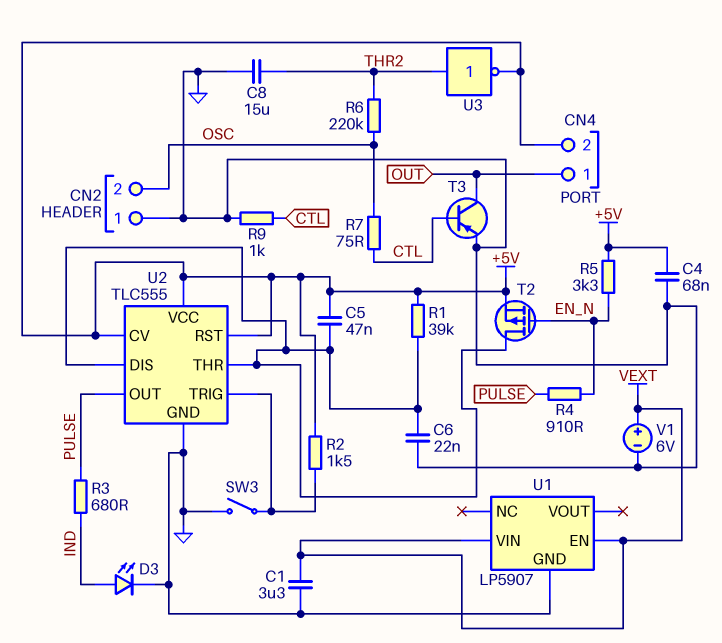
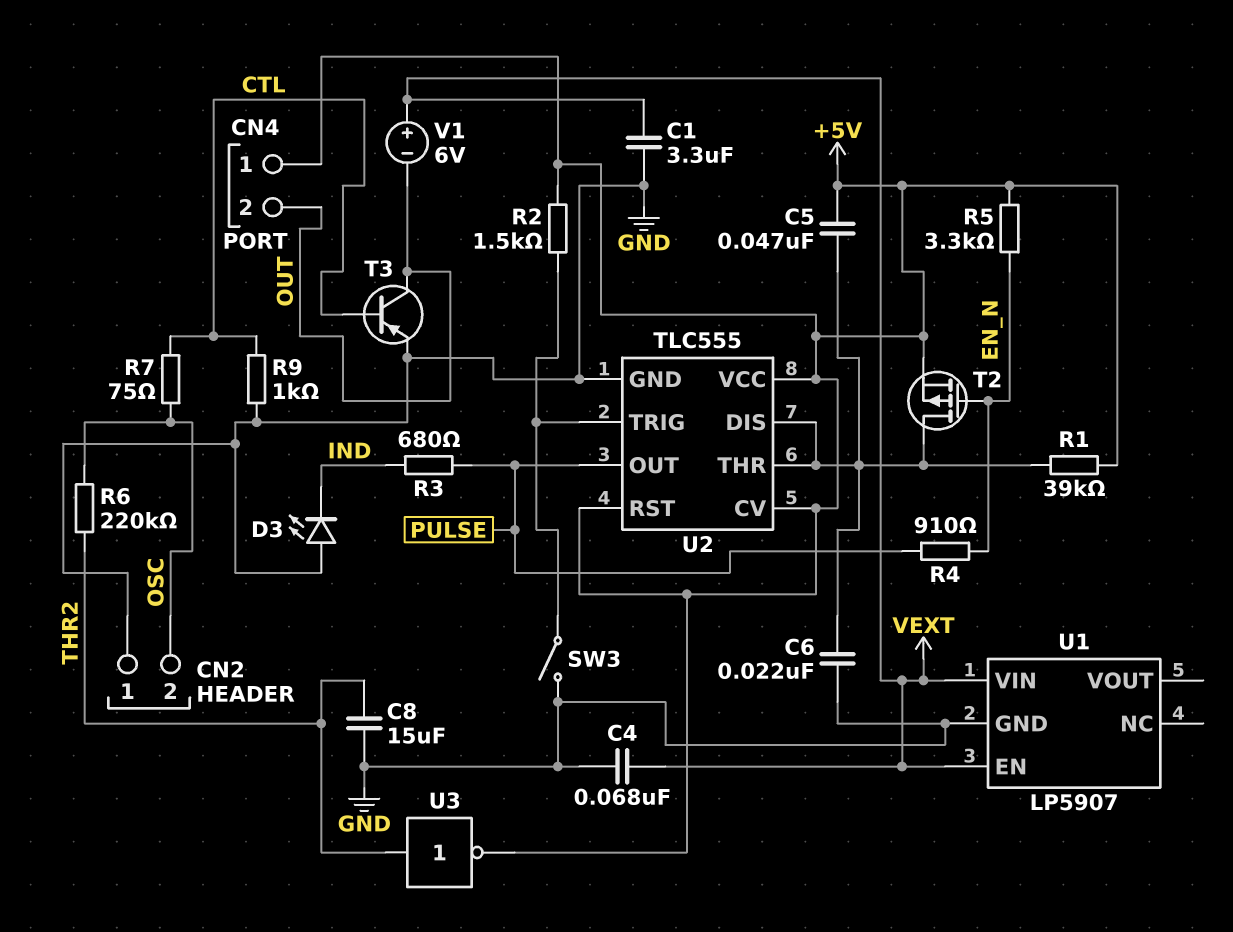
C4: 68nF (+5V, GND) -> 68nF (GND, VEXT)
CN4 pin 1: OUT -> +5V
CN4 pin 2: +5V -> OUT
D3: LED (A IND, K GND) -> LED (A GND, K IND)
V1: 6V (plus VEXT, minus GND) -> 6V (plus VEXT, minus OUT)

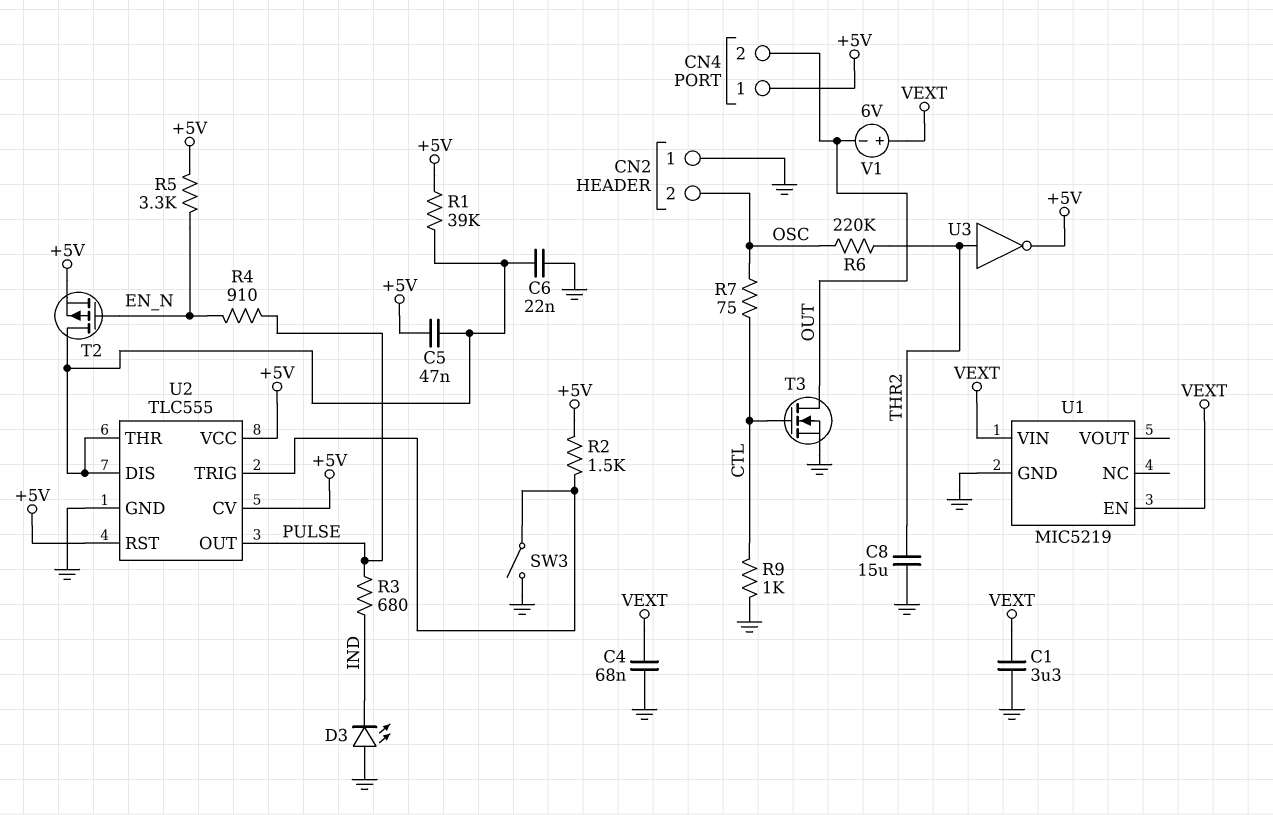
T3: PNP (B CTL, C OUT, E GND) -> NMOS (G CTL, D OUT, S GND)
U1: LP5907 -> MIC5219

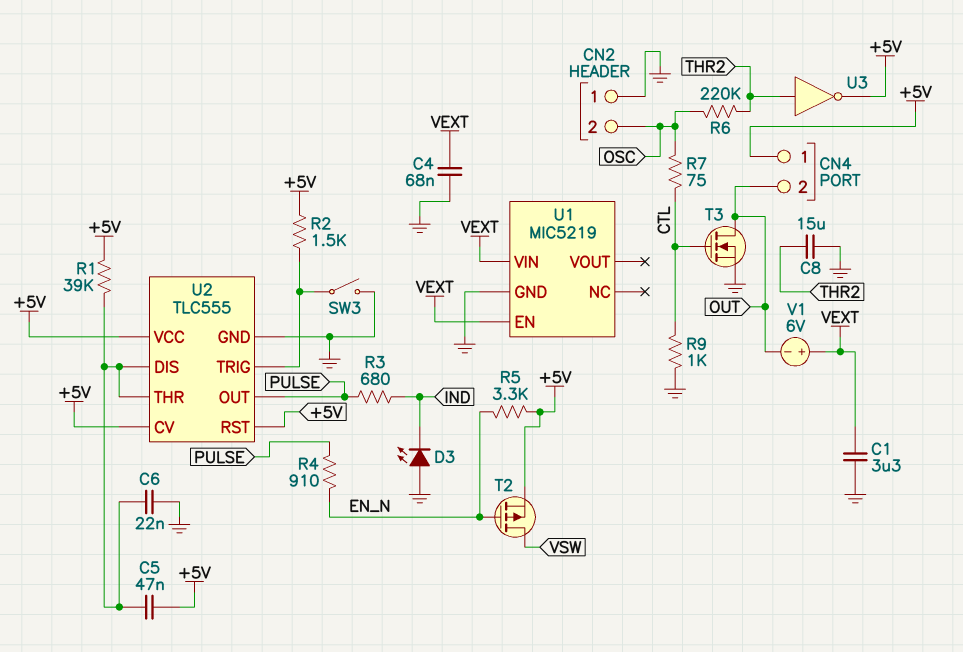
T2: PMOS (G EN_N, D U2/DIS, S +5V) -> PMOS (G EN_N, D VSW, S +5V)

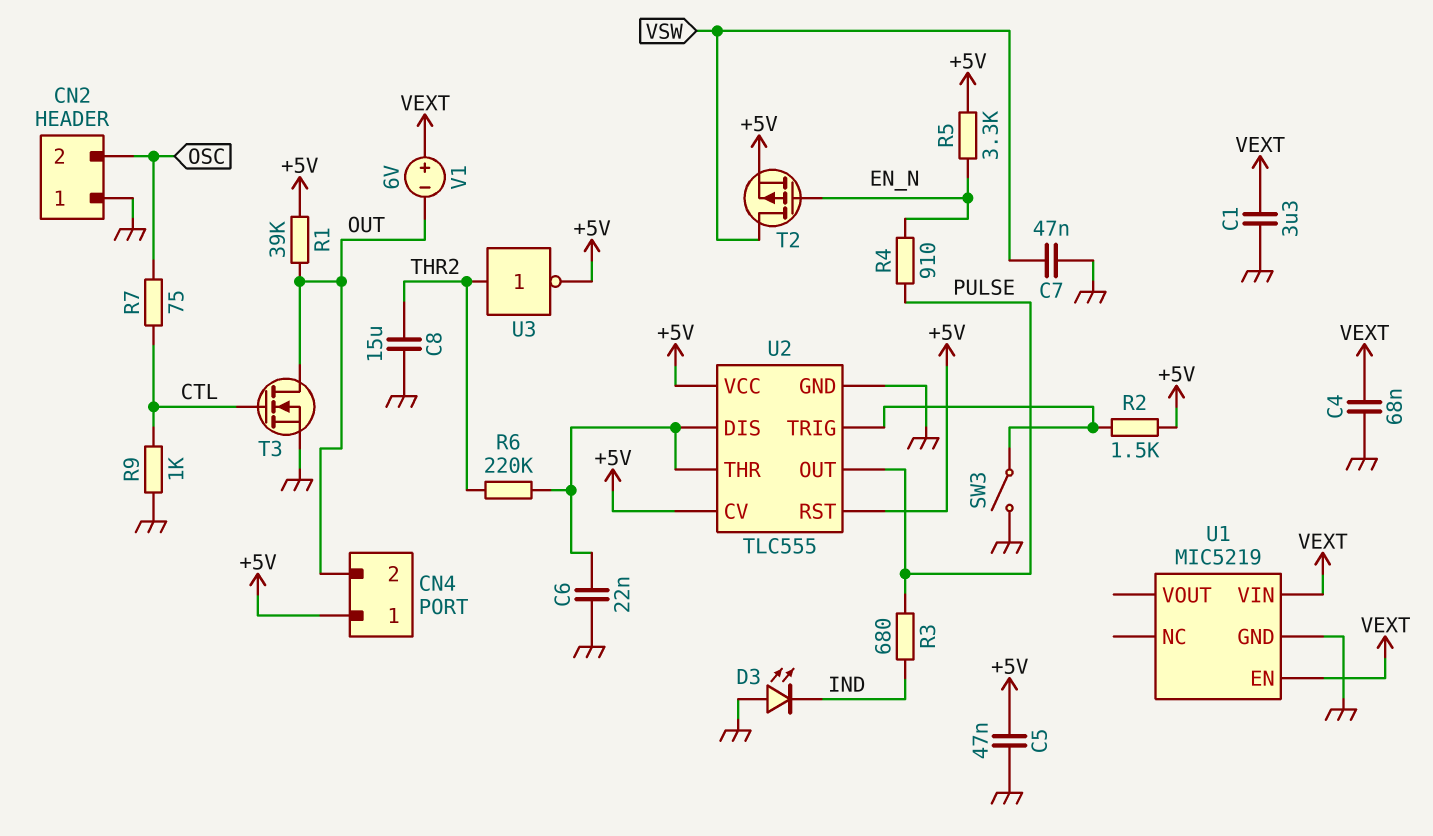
C5: 47nF (+5V, U2/DIS) -> 47nF (+5V, GND)
C7: none -> 47nF (GND, VSW)
R1: 39k (+5V, U2/DIS) -> 39k (+5V, OUT)
R6: 220k (OSC, THR2) -> 220k (THR2, U2/DIS)

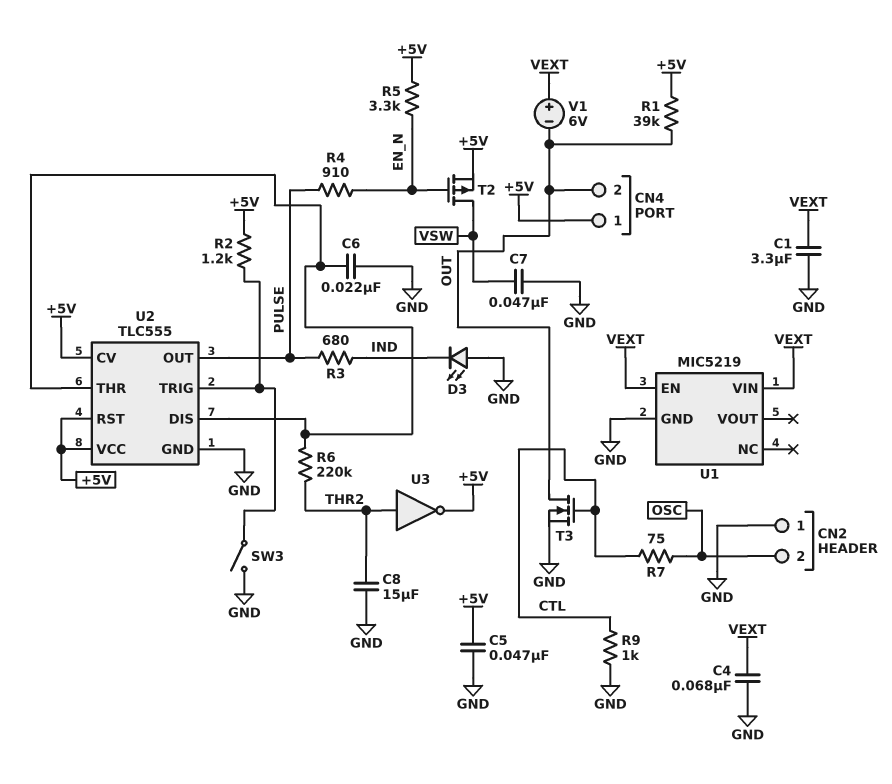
R2: 1.5k (+5V, U2/TRIG) -> 1.2k (+5V, U2/TRIG)

